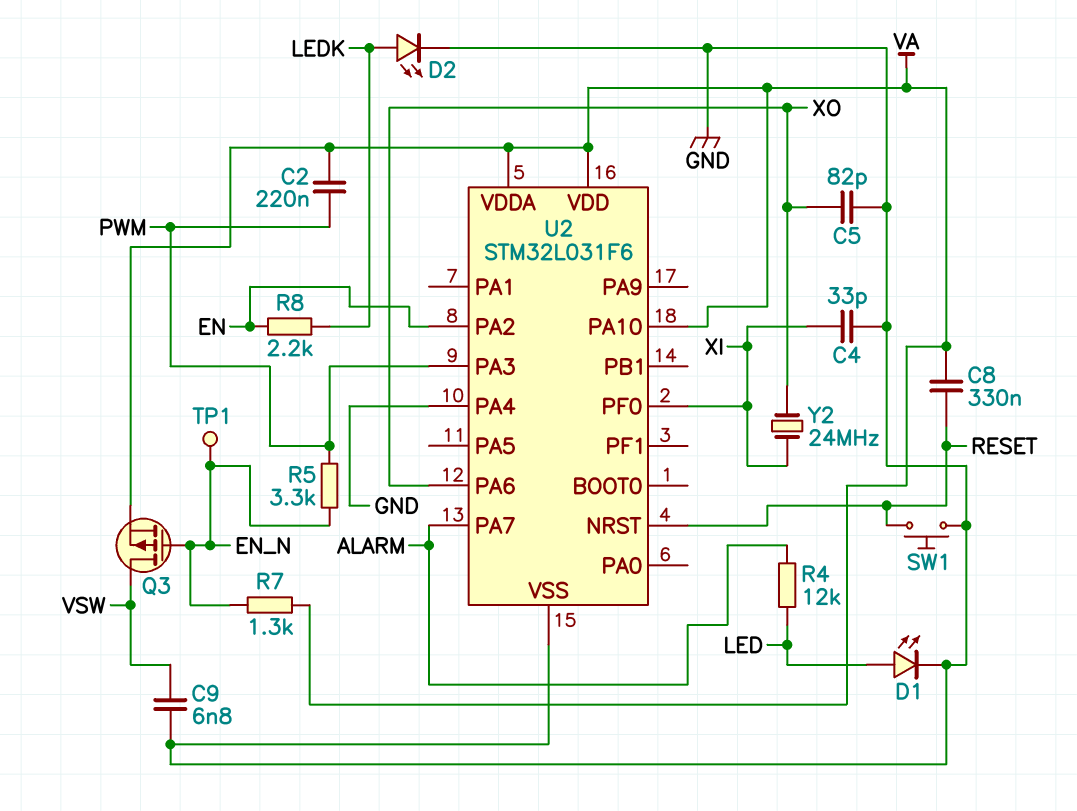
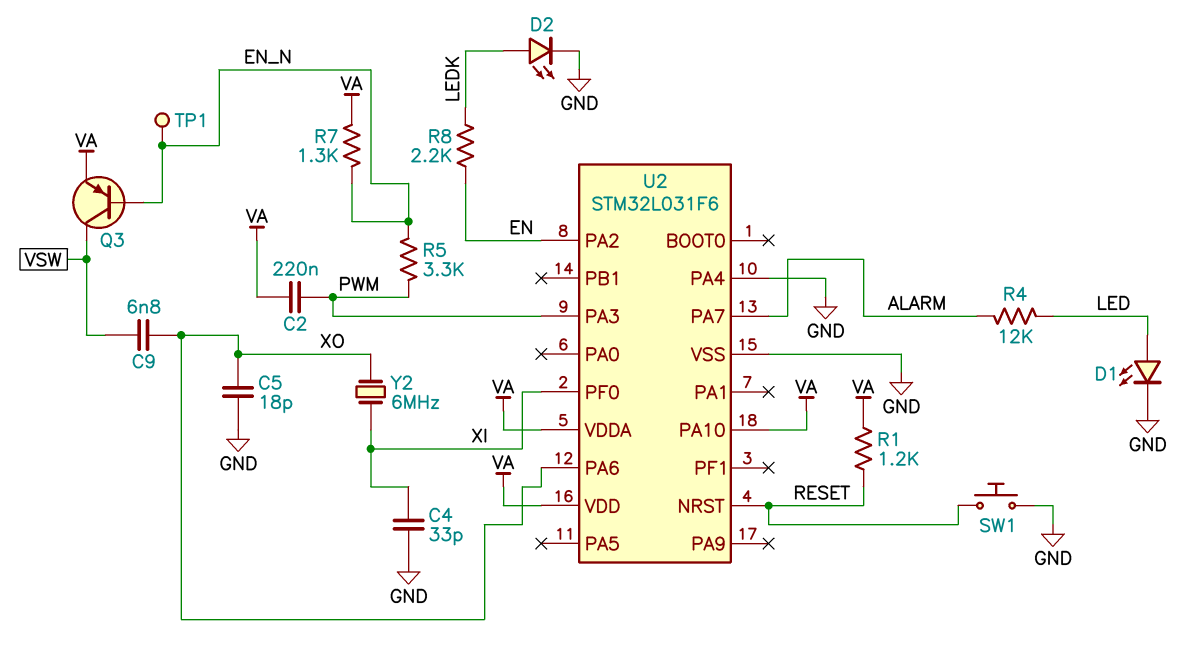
C5: 82pF (GND, XO) -> 18pF (GND, XO)
C8: 330nF (RESET, VA) -> none
C9: 6.8nF (GND, VSW) -> 6.8nF (VSW, XO)
Q3: PMOS (G EN_N, D VSW, S VA) -> PNP (B EN_N, C VSW, E VA)
R1: none -> 1.2k (RESET, VA)
Y2: 24MHz (XI, XO) -> 6MHz (XI, XO)

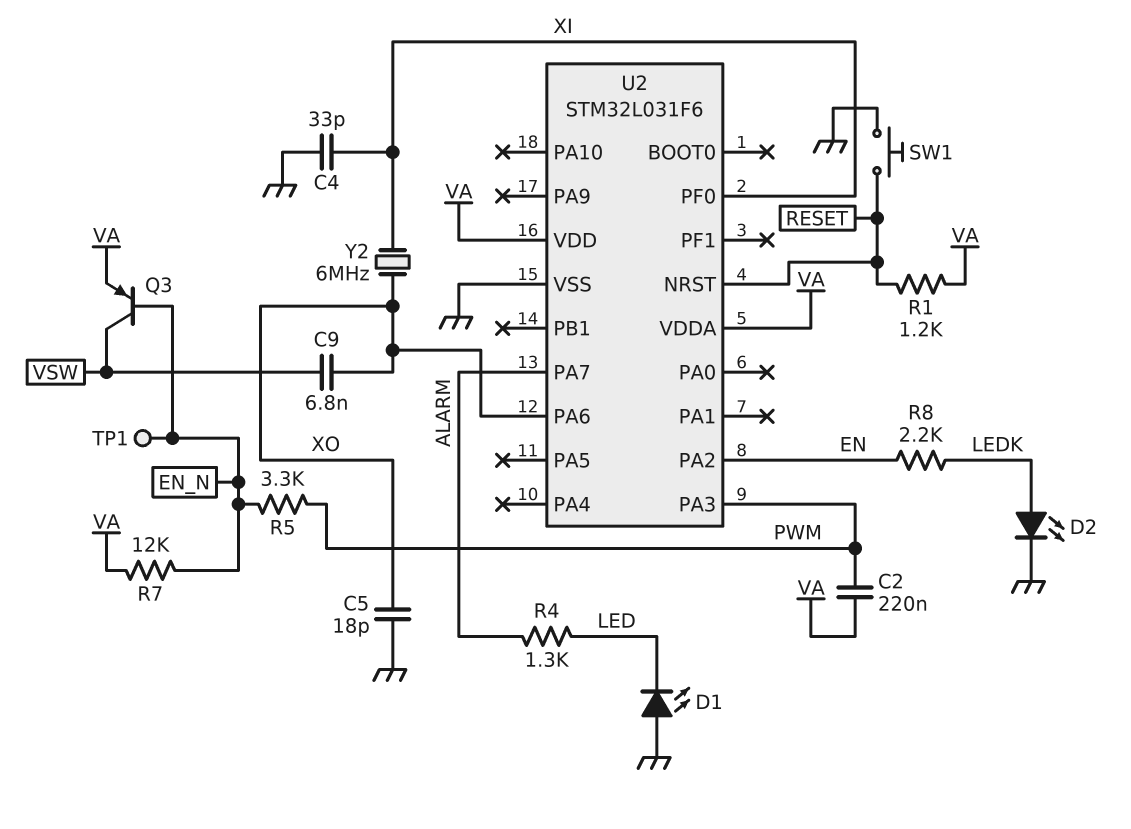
D1: LED (A LED, K GND) -> LED (A GND, K LED)
R4: 12k (ALARM, LED) -> 1.3k (ALARM, LED)
R7: 1.3k (EN_N, VA) -> 12k (EN_N, VA)
U2 pin PA4: GND -> none
U2 pin PA10: VA -> none

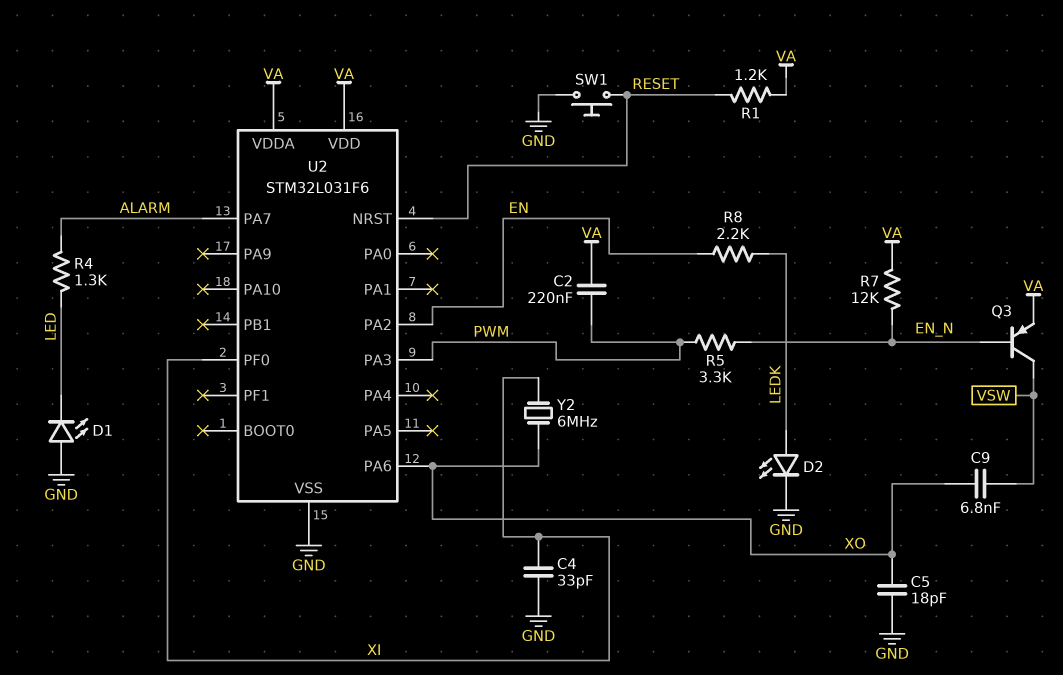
TP1: test point (EN_N) -> none

